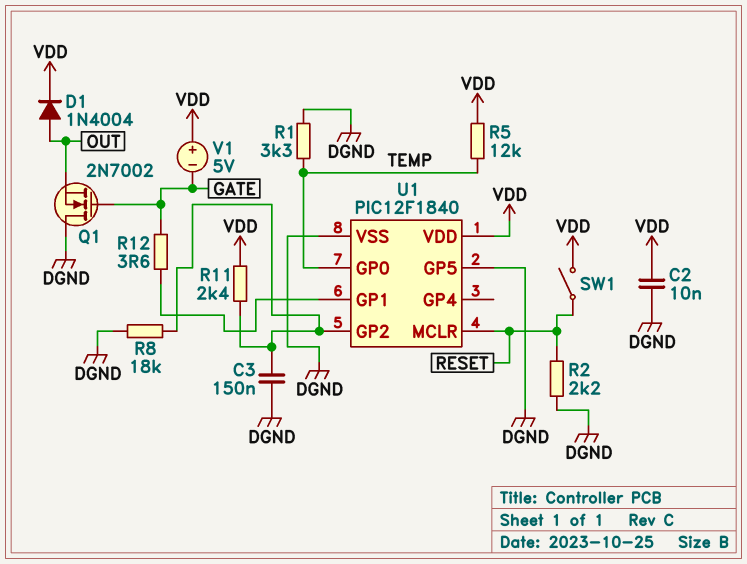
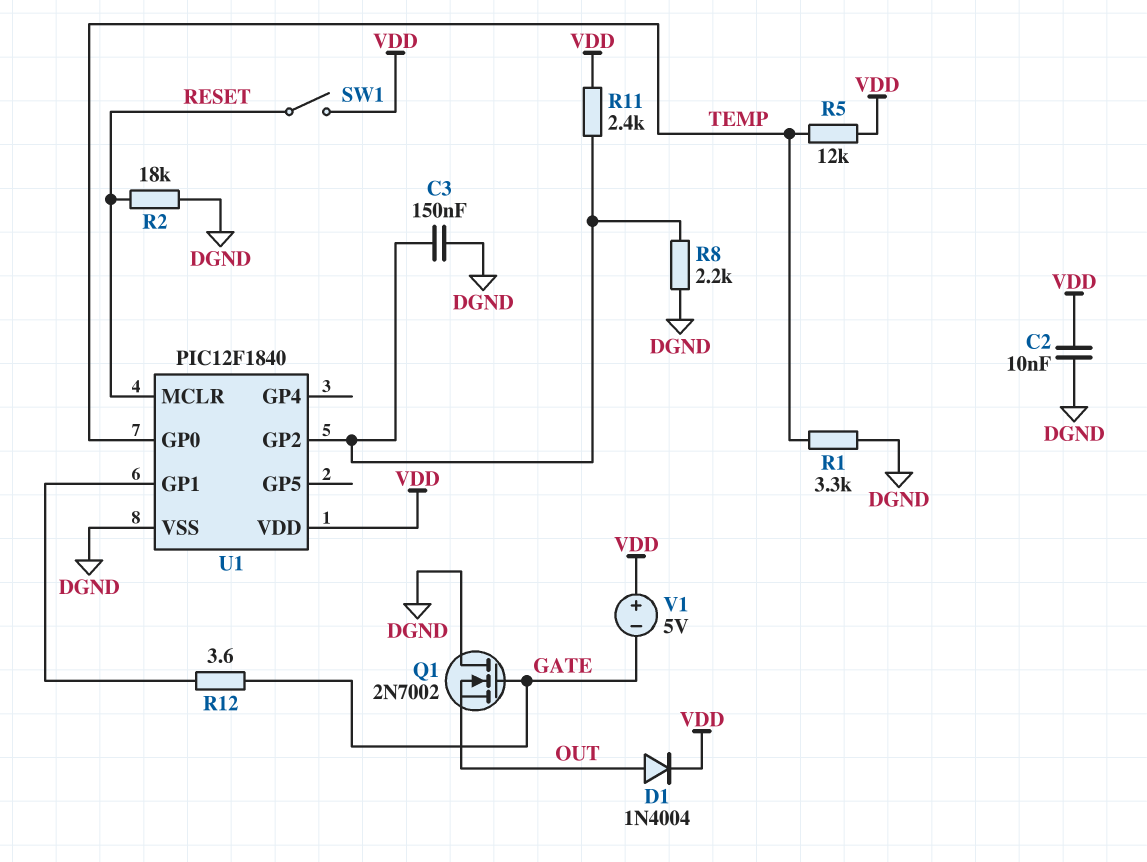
R2: 2.2k (DGND, RESET) -> 18k (DGND, RESET)
R8: 18k (DGND, U1/GP2) -> 2.2k (DGND, U1/GP2)
U1 pin GP5: DGND -> none

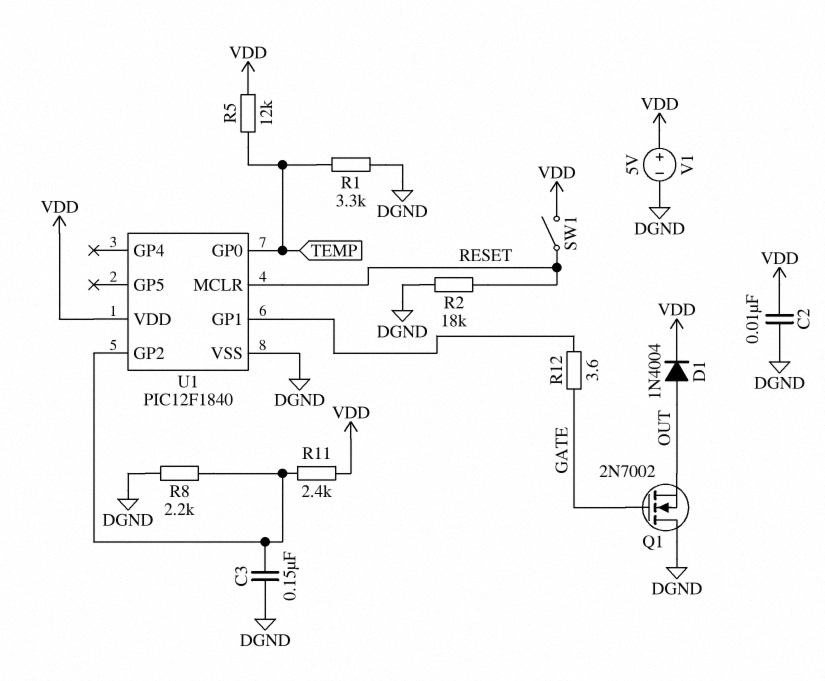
V1: 5V (plus VDD, minus GATE) -> 5V (plus VDD, minus DGND)

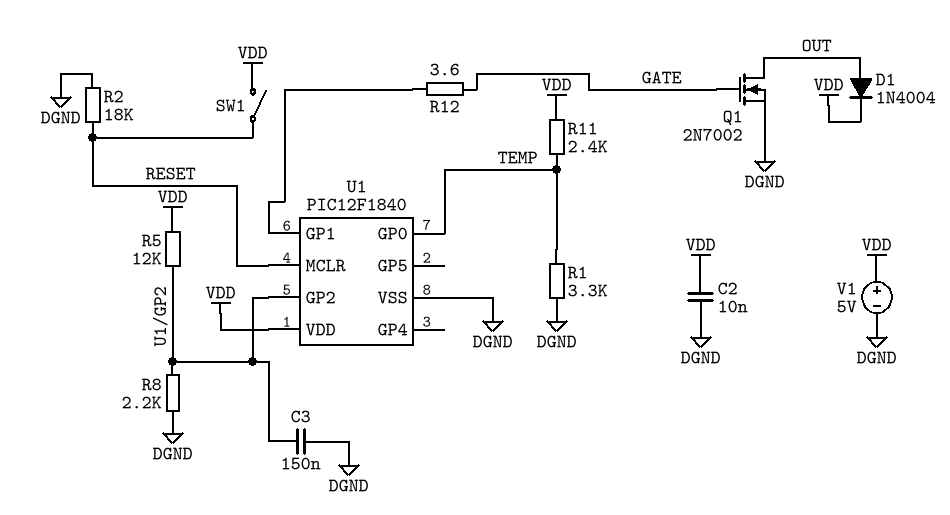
Q1: NMOS 2N7002 (G GATE, D DGND, S OUT) -> NMOS 2N7002 (G GATE, D OUT, S DGND)
R5: 12k (TEMP, VDD) -> 12k (U1/GP2, VDD)
R11: 2.4k (U1/GP2, VDD) -> 2.4k (TEMP, VDD)

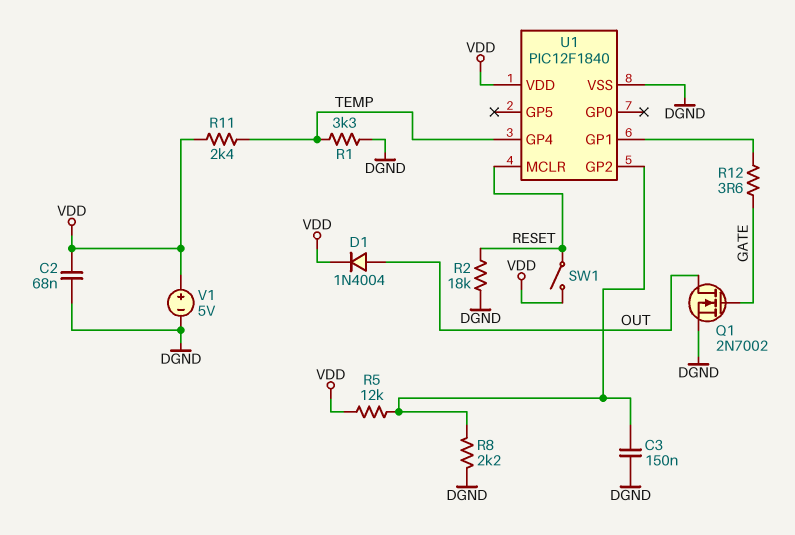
C2: 10nF (DGND, VDD) -> 68nF (DGND, VDD)
U1 pin GP0: TEMP -> none
U1 pin GP4: none -> TEMP

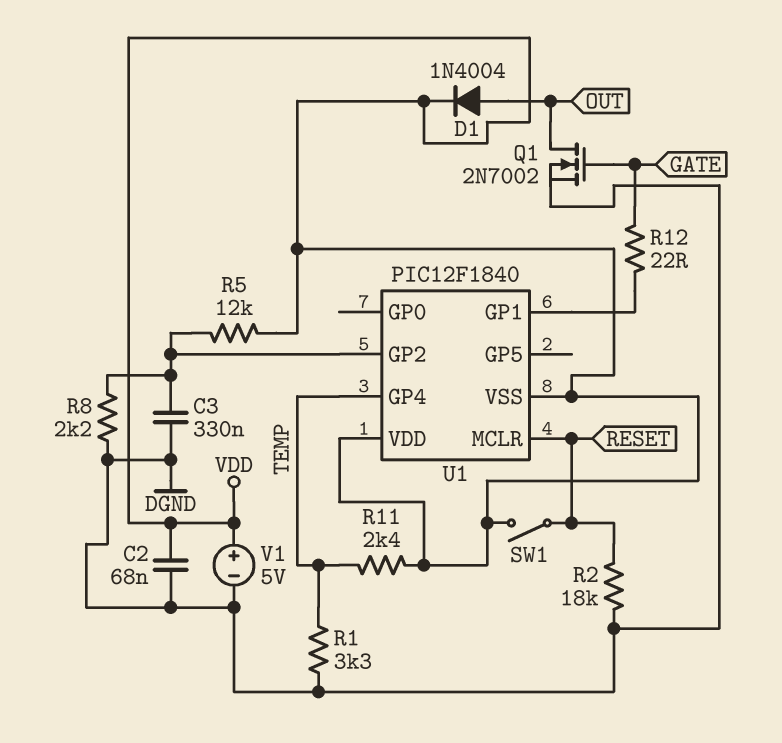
C3: 150nF (DGND, U1/GP2) -> 330nF (DGND, U1/GP2)
R12: 3.6 (GATE, U1/GP1) -> 22 (GATE, U1/GP1)
U1 pin VSS: DGND -> VDD

